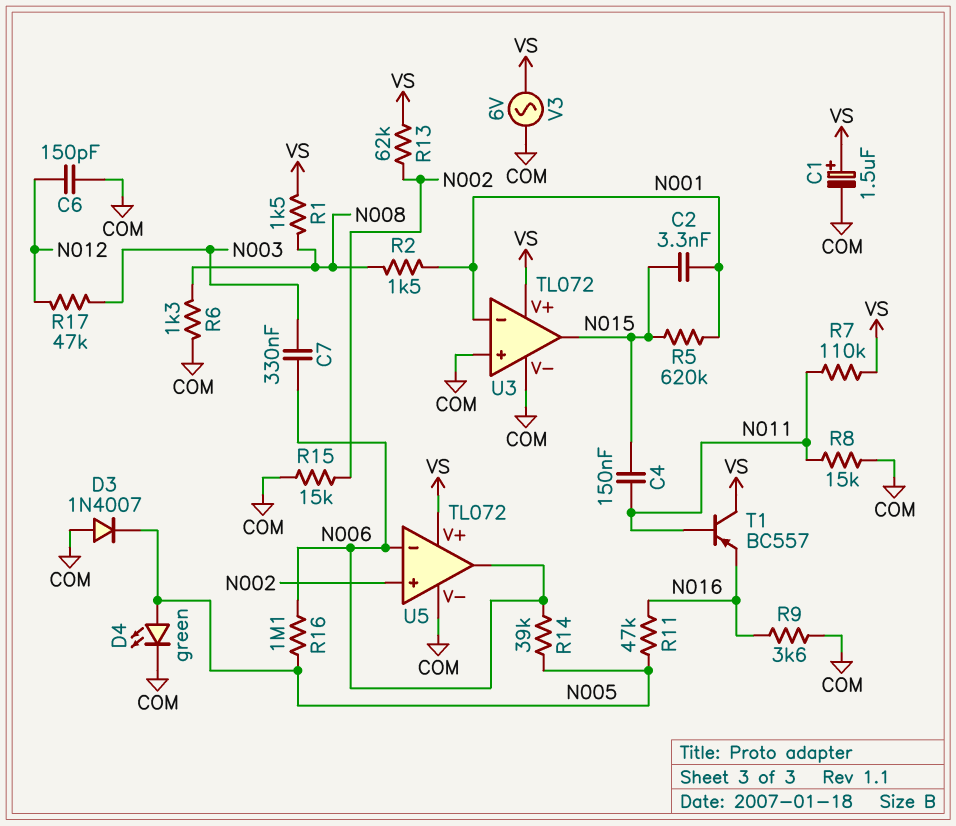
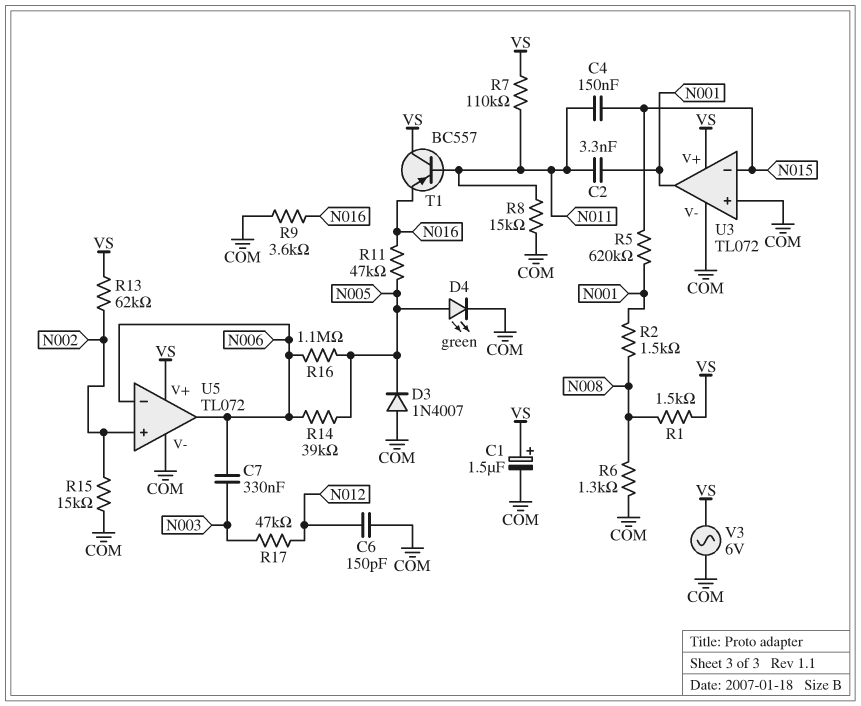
C2: 3.3nF (N001, N015) -> 3.3nF (N001, N011)
U3 pin in-: N001 -> N015
U3 pin out: N015 -> N001

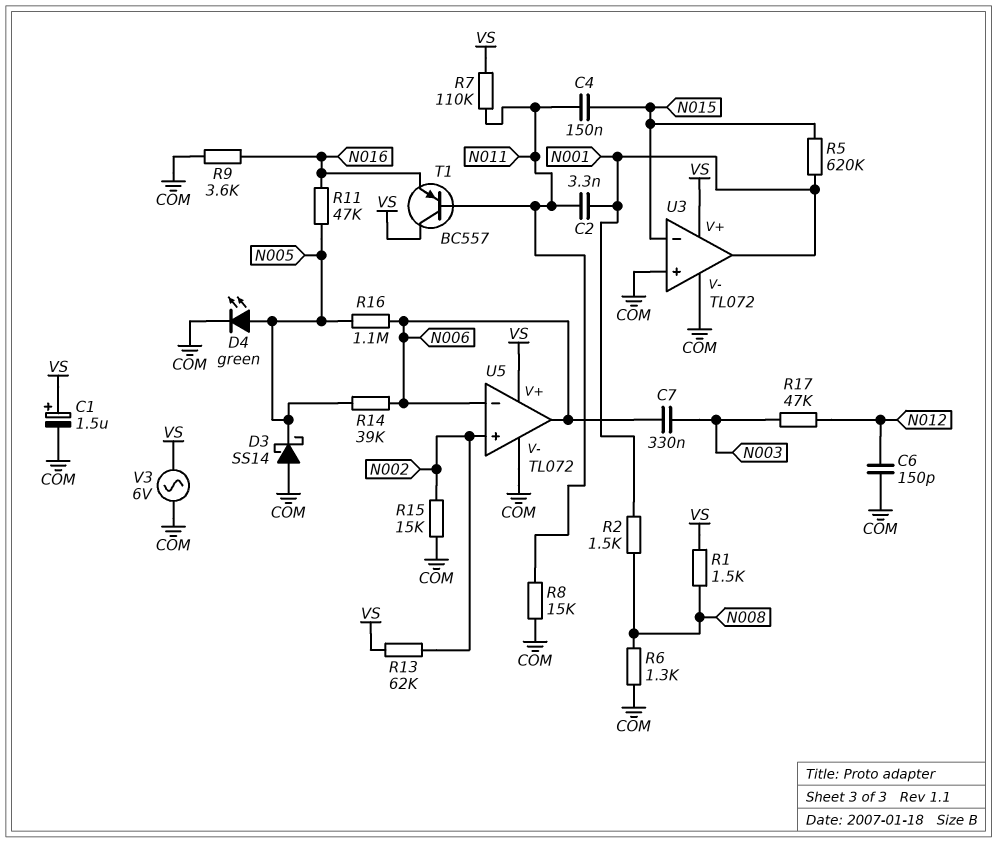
D3: diode 1N4007 (A COM, K N005) -> schottky SS14 (A COM, K N005)

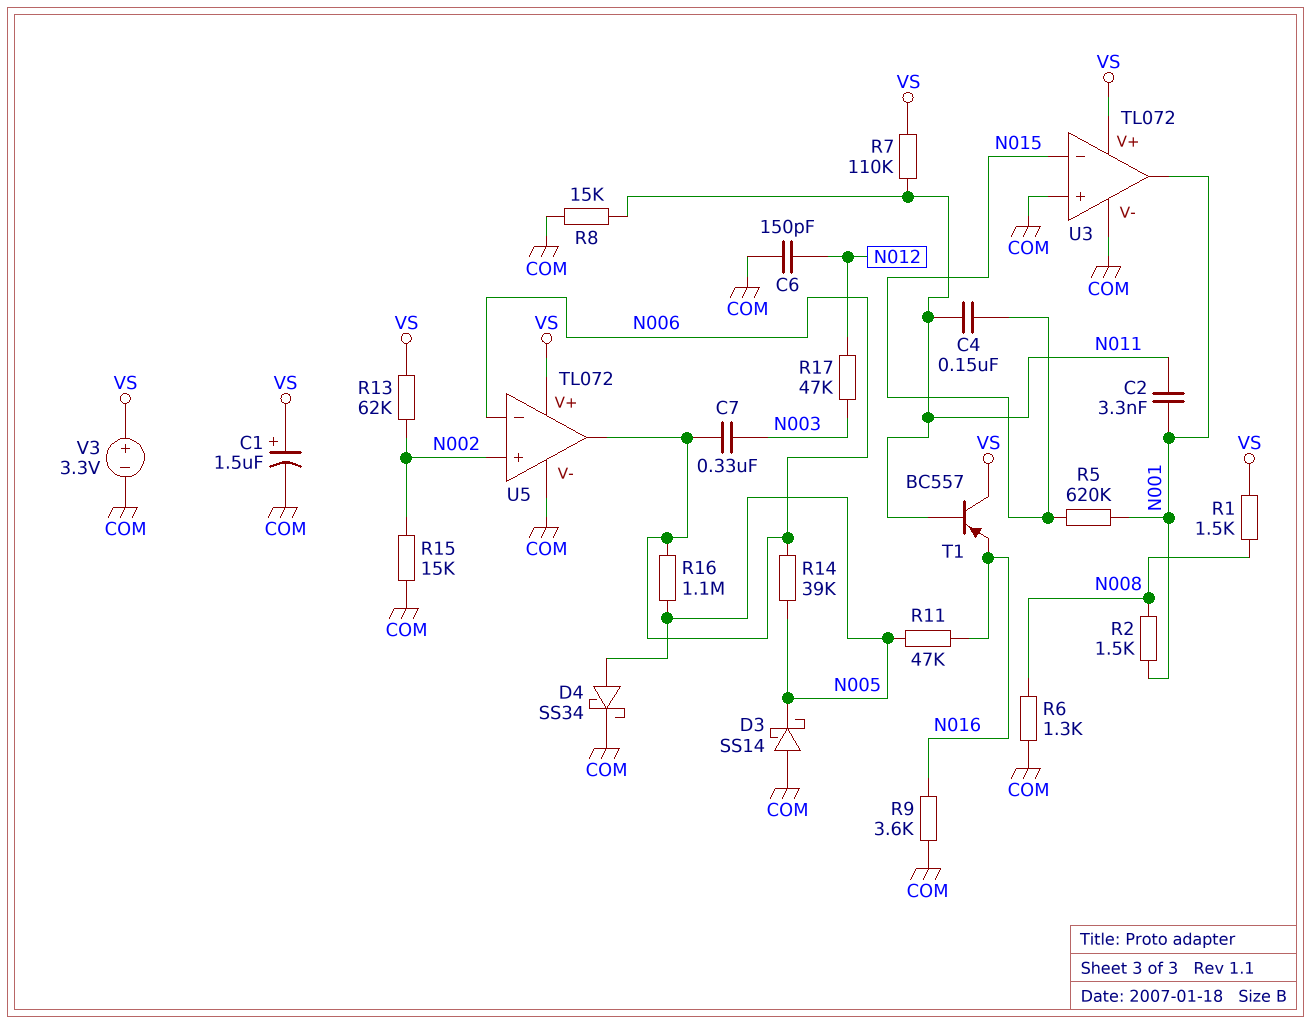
D4: LED green (A N005, K COM) -> schottky SS34 (A N005, K COM)
V3: AC 6V (COM, VS) -> 3.3V (plus VS, minus COM)

